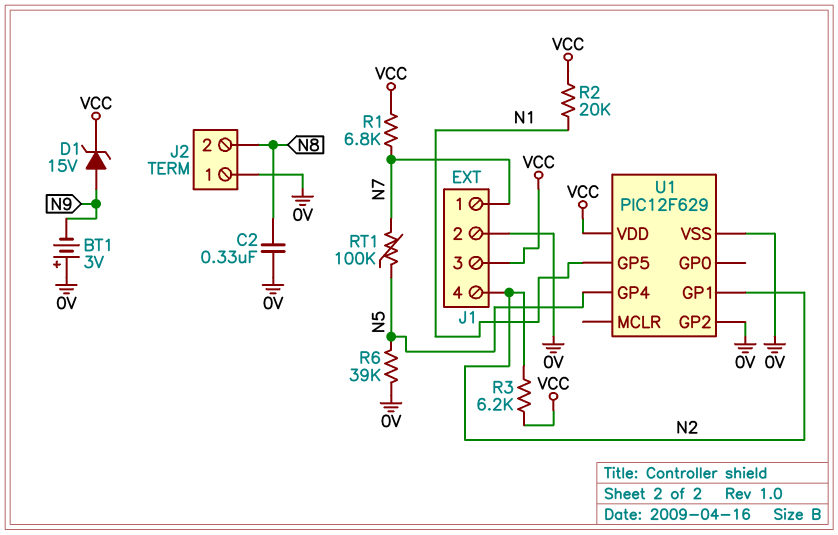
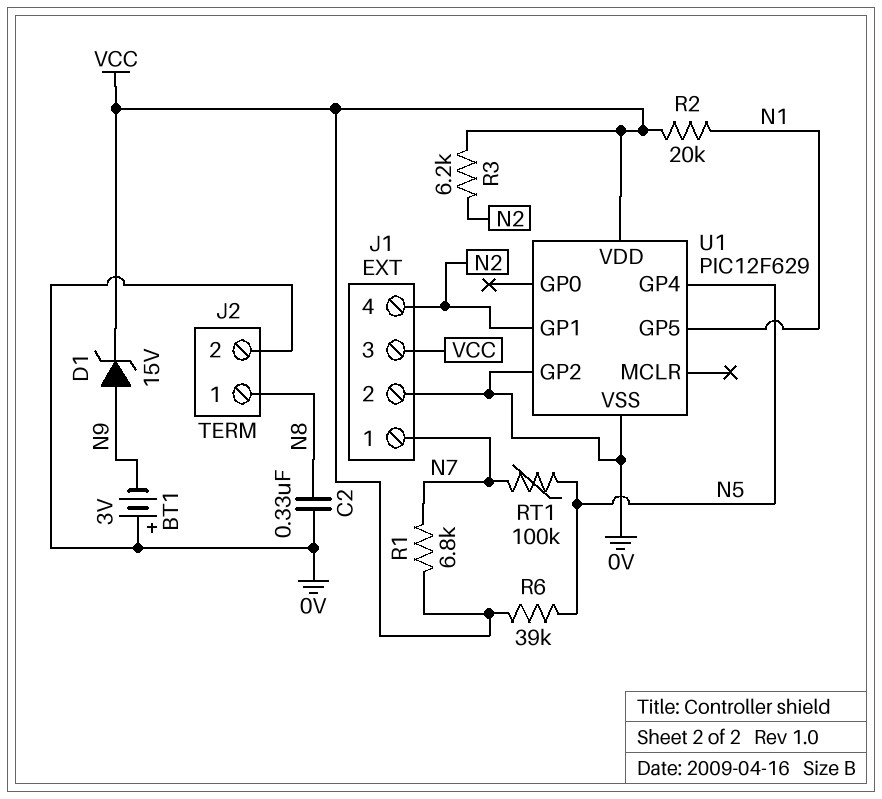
J2 pin 1: 0V -> N8
J2 pin 2: N8 -> 0V
R6: 39k (0V, N5) -> 39k (N5, VCC)

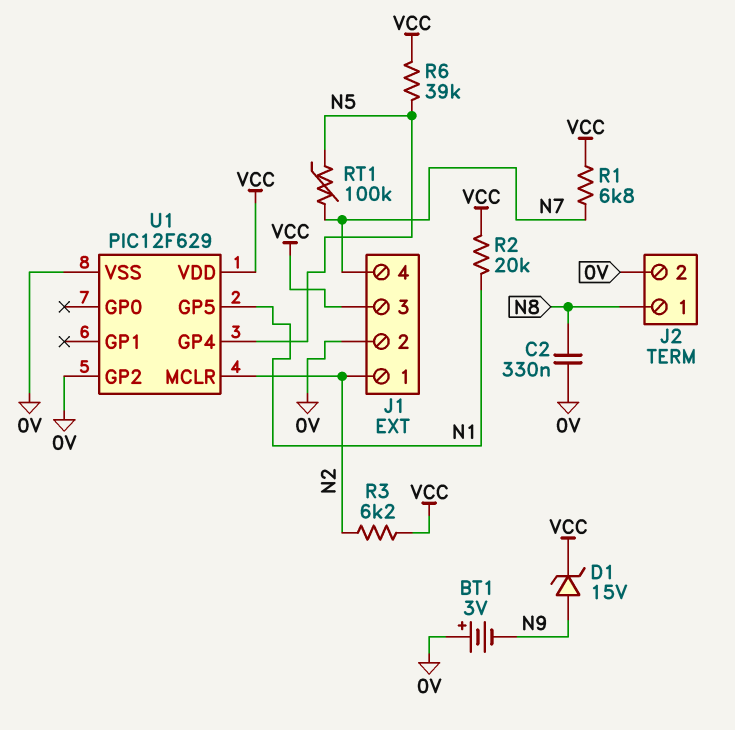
J1 pin 1: N7 -> N2
J1 pin 4: N2 -> N7
U1 pin GP1: N2 -> none
U1 pin MCLR: none -> N2

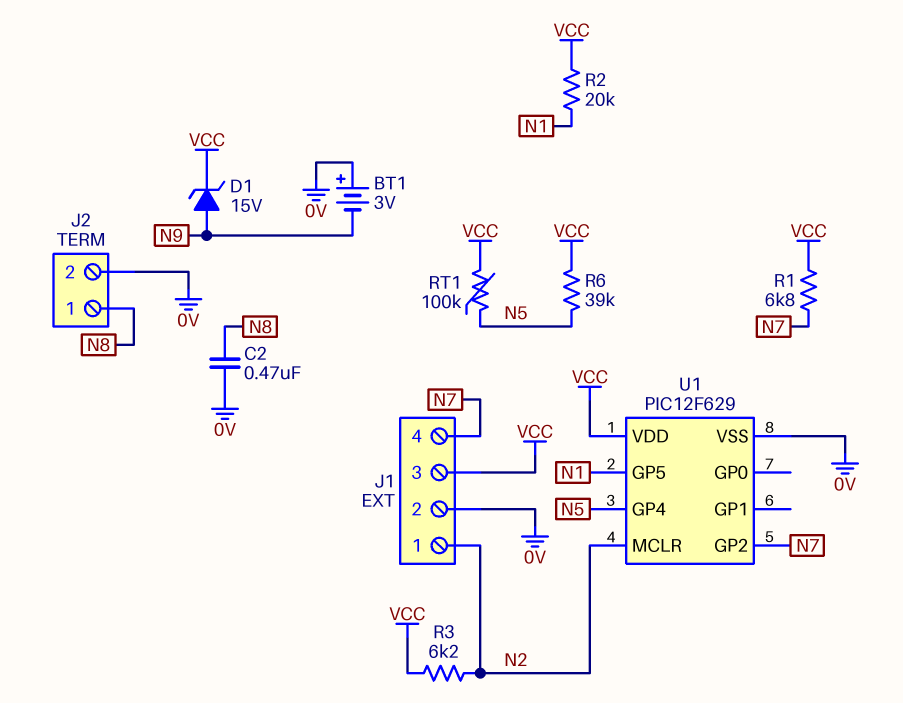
C2: 330nF (0V, N8) -> 470nF (0V, N8)
RT1: 100k (N5, N7) -> 100k (N5, VCC)
U1 pin GP2: 0V -> N7

